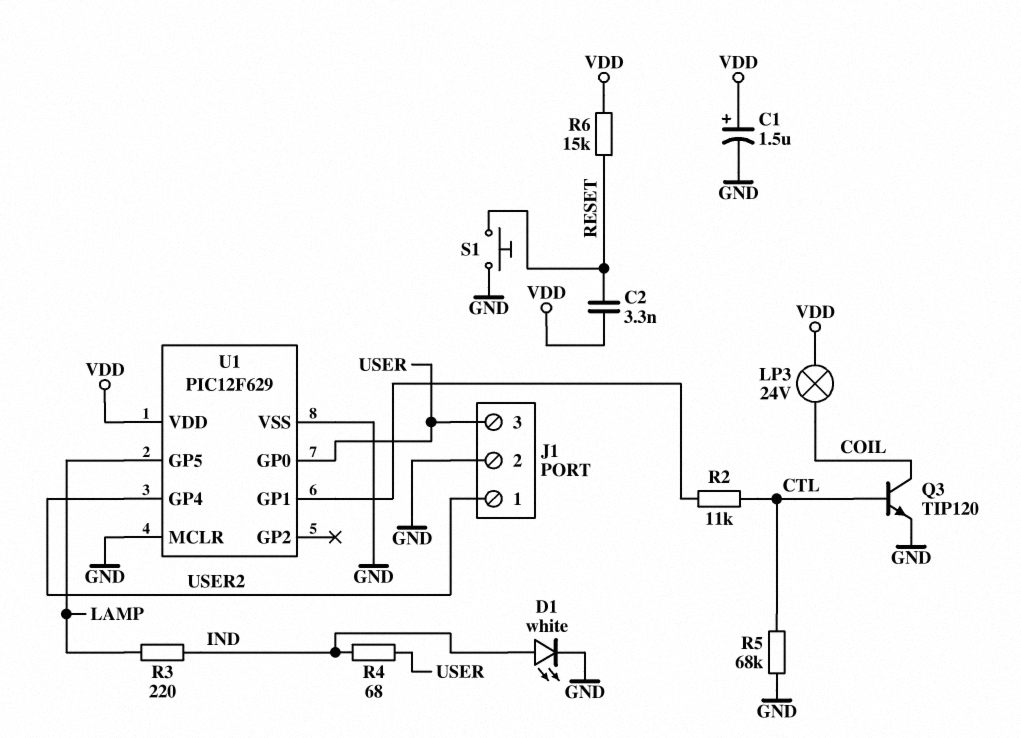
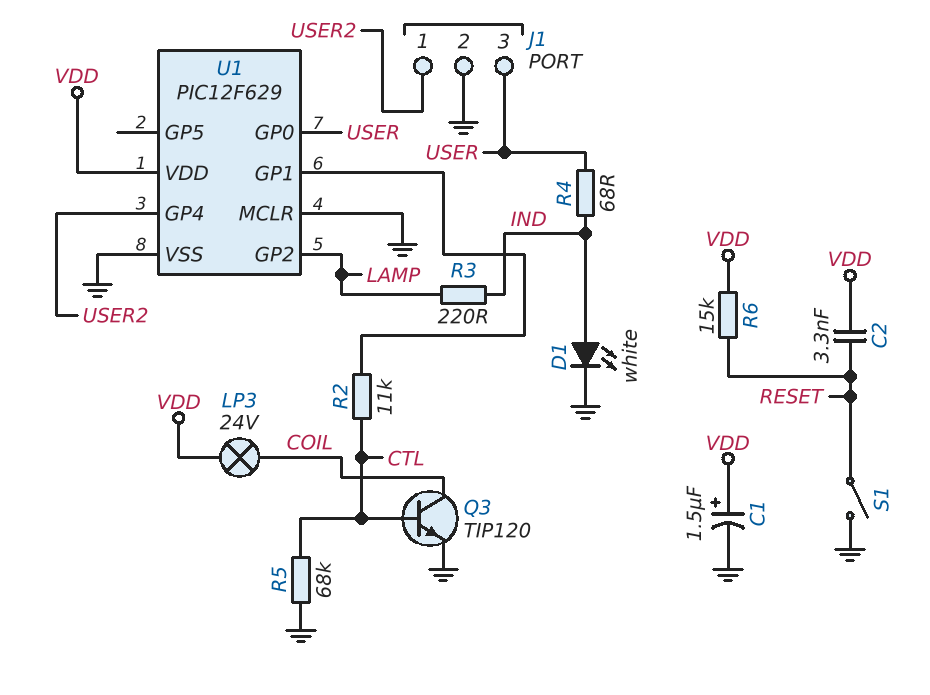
S1: button (GND, RESET) -> switch (GND, RESET)
U1 pin GP2: none -> LAMP
U1 pin GP5: LAMP -> none

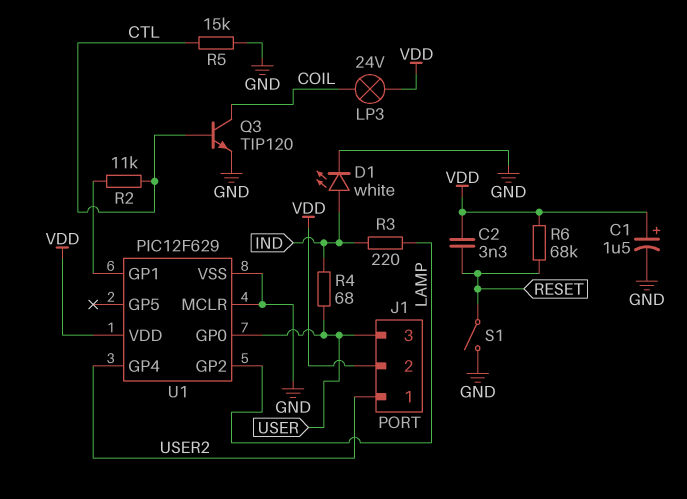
J1 pin 2: GND -> VDD
R5: 68k (CTL, GND) -> 15k (CTL, GND)
R6: 15k (RESET, VDD) -> 68k (RESET, VDD)

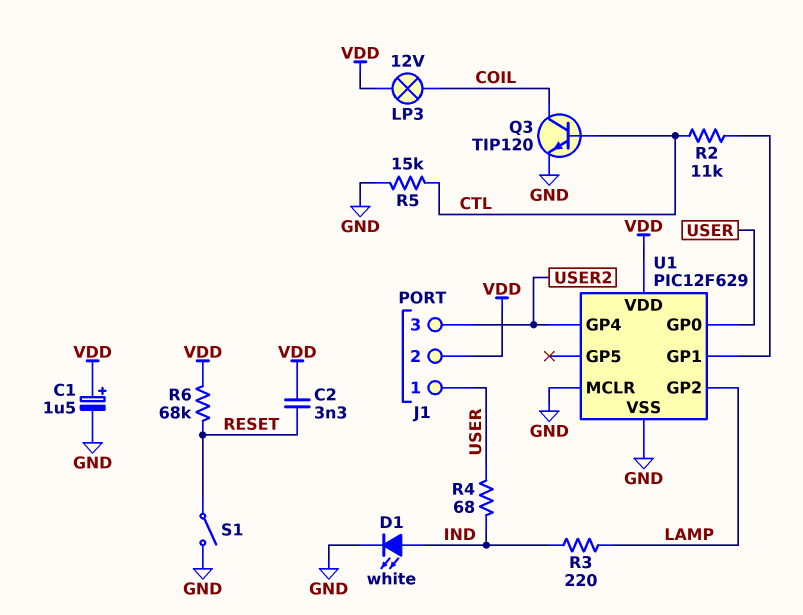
J1 pin 1: USER2 -> USER
J1 pin 3: USER -> USER2
LP3: lamp 24V (COIL, VDD) -> lamp 12V (COIL, VDD)

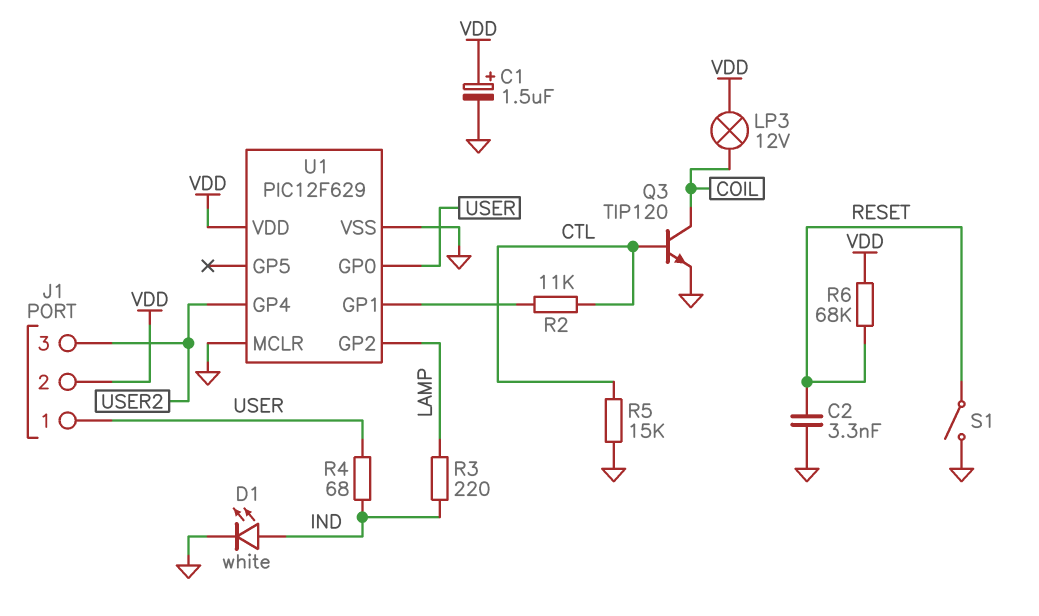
C2: 3.3nF (RESET, VDD) -> 3.3nF (GND, RESET)

